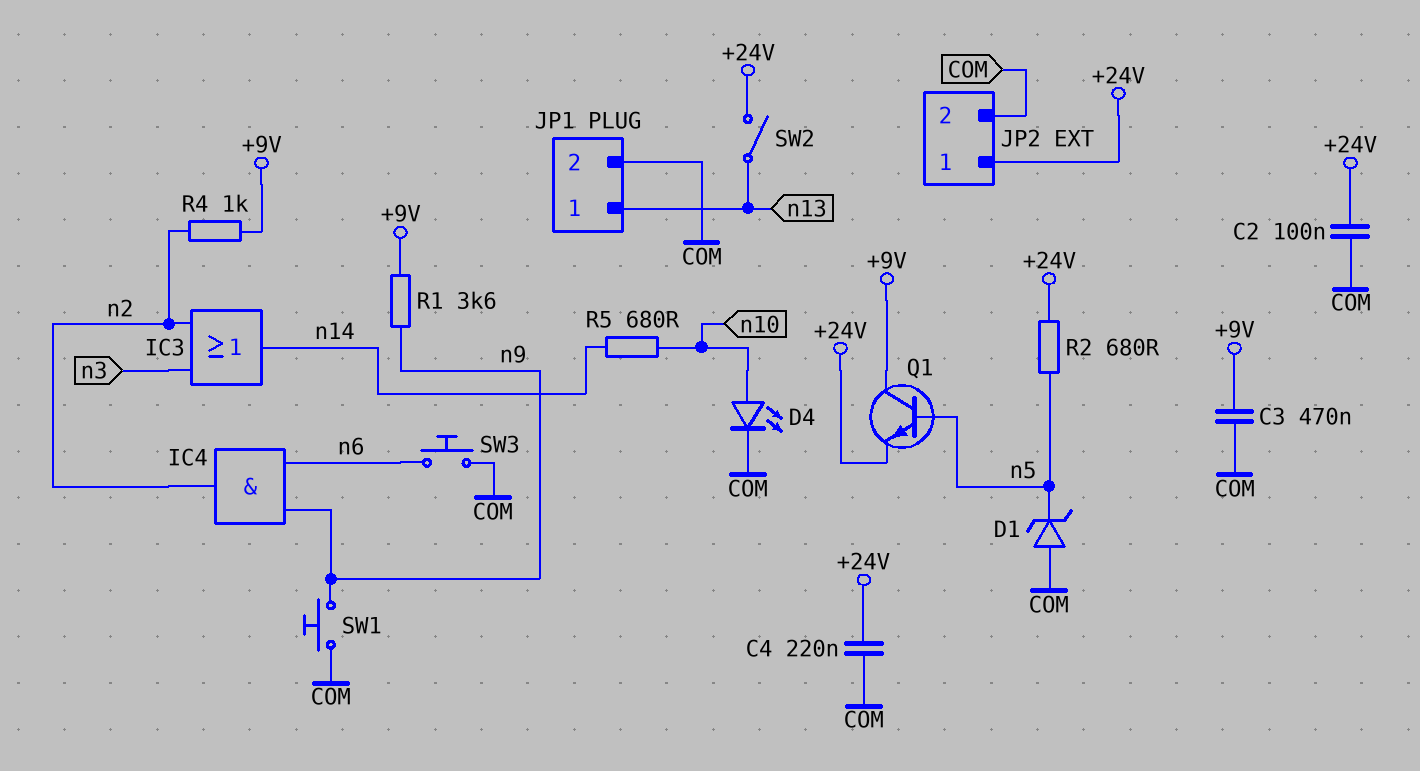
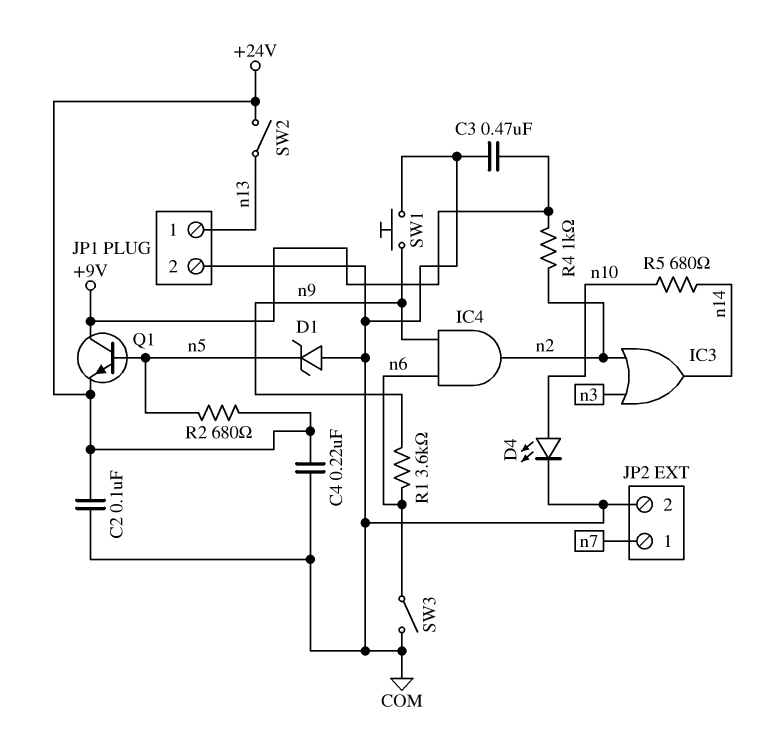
JP2 pin 1: +24V -> n7
R1: 3.6k (+9V, n9) -> 3.6k (n6, n9)
SW3: button (COM, n6) -> switch (COM, n6)

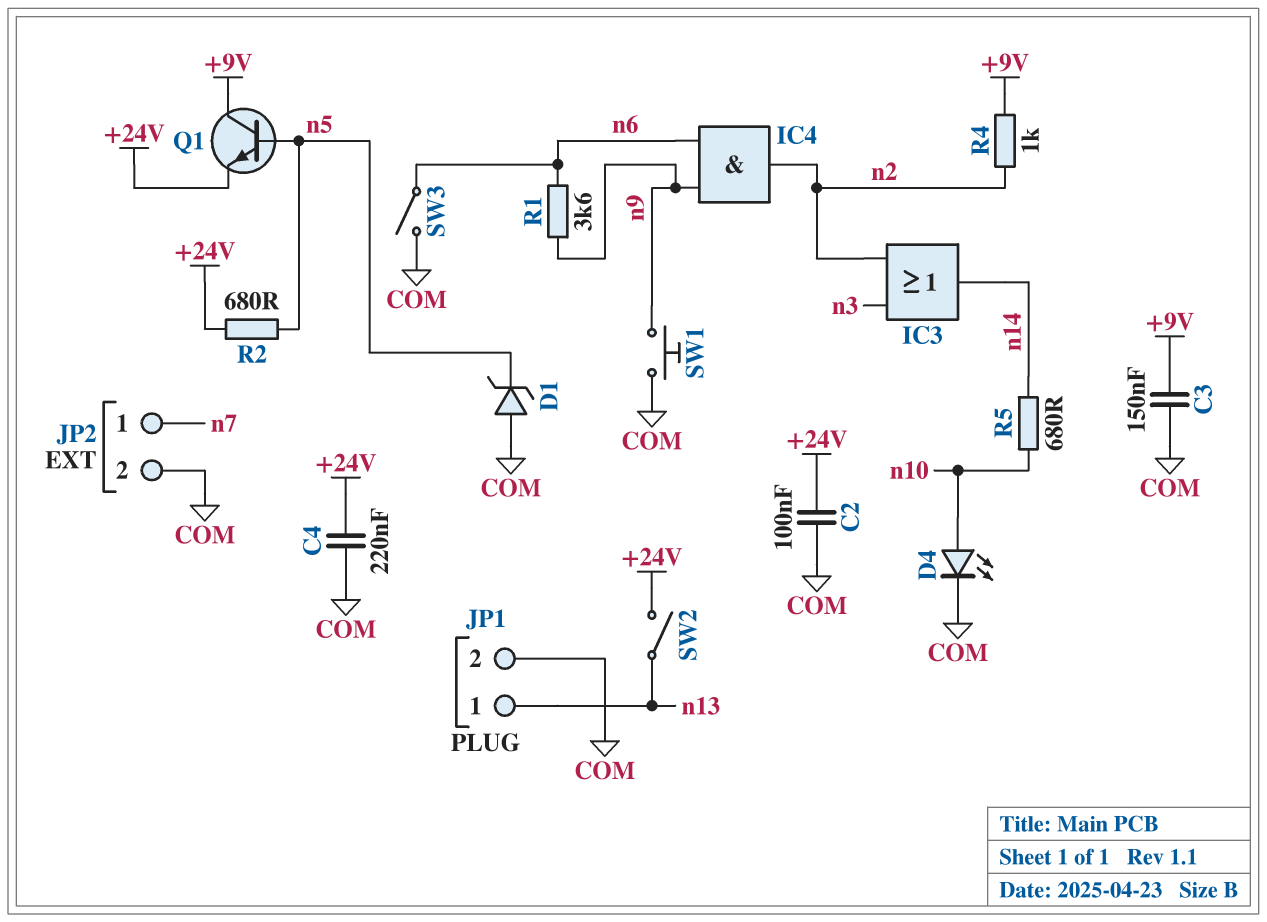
C3: 470nF (+9V, COM) -> 150nF (+9V, COM)

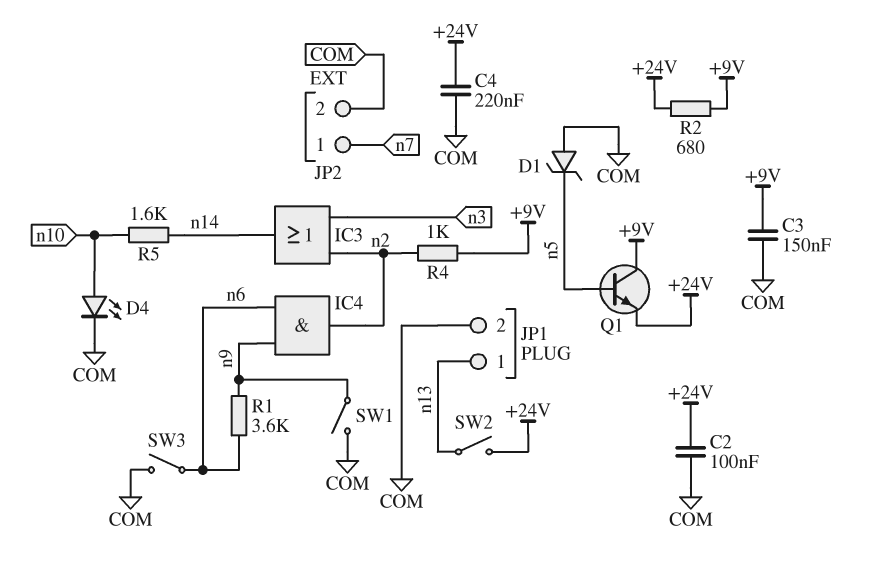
R2: 680 (+24V, n5) -> 680 (+9V, +24V)
R5: 680 (n10, n14) -> 1.6k (n10, n14)
SW1: button (COM, n9) -> switch (COM, n9)

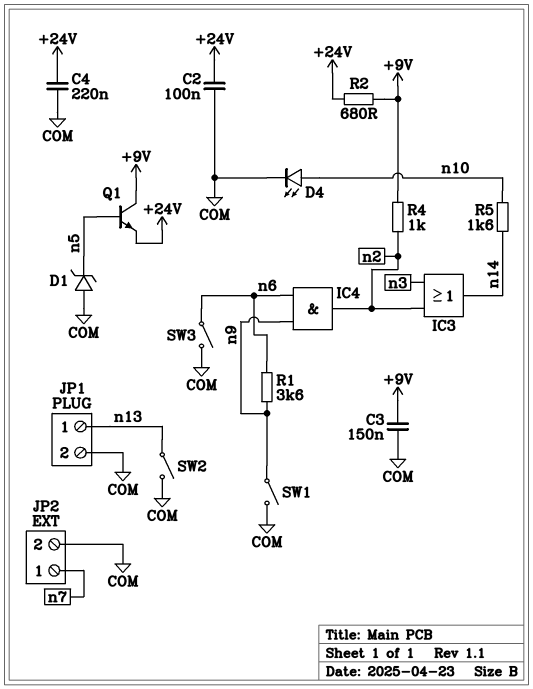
SW2: switch (+24V, n13) -> switch (COM, n13)

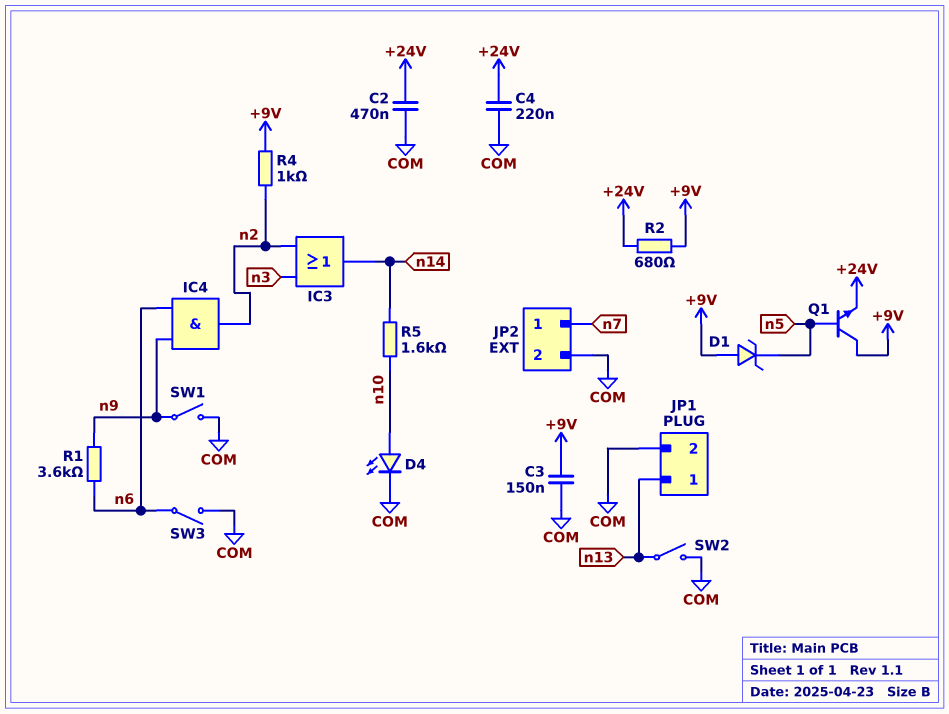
C2: 100nF (+24V, COM) -> 470nF (+24V, COM)
D1: zener (A COM, K n5) -> zener (A +9V, K n5)

